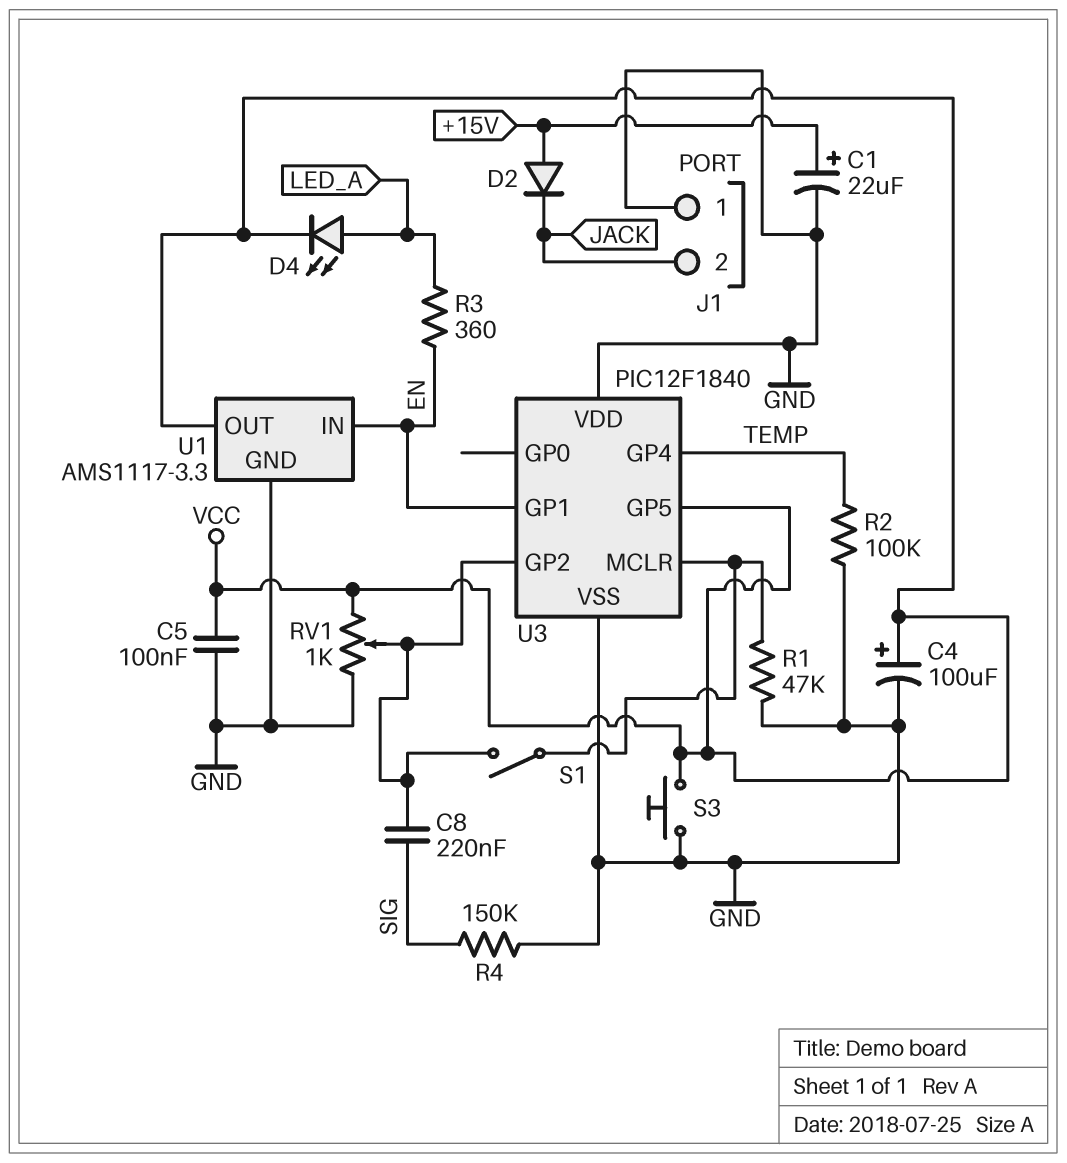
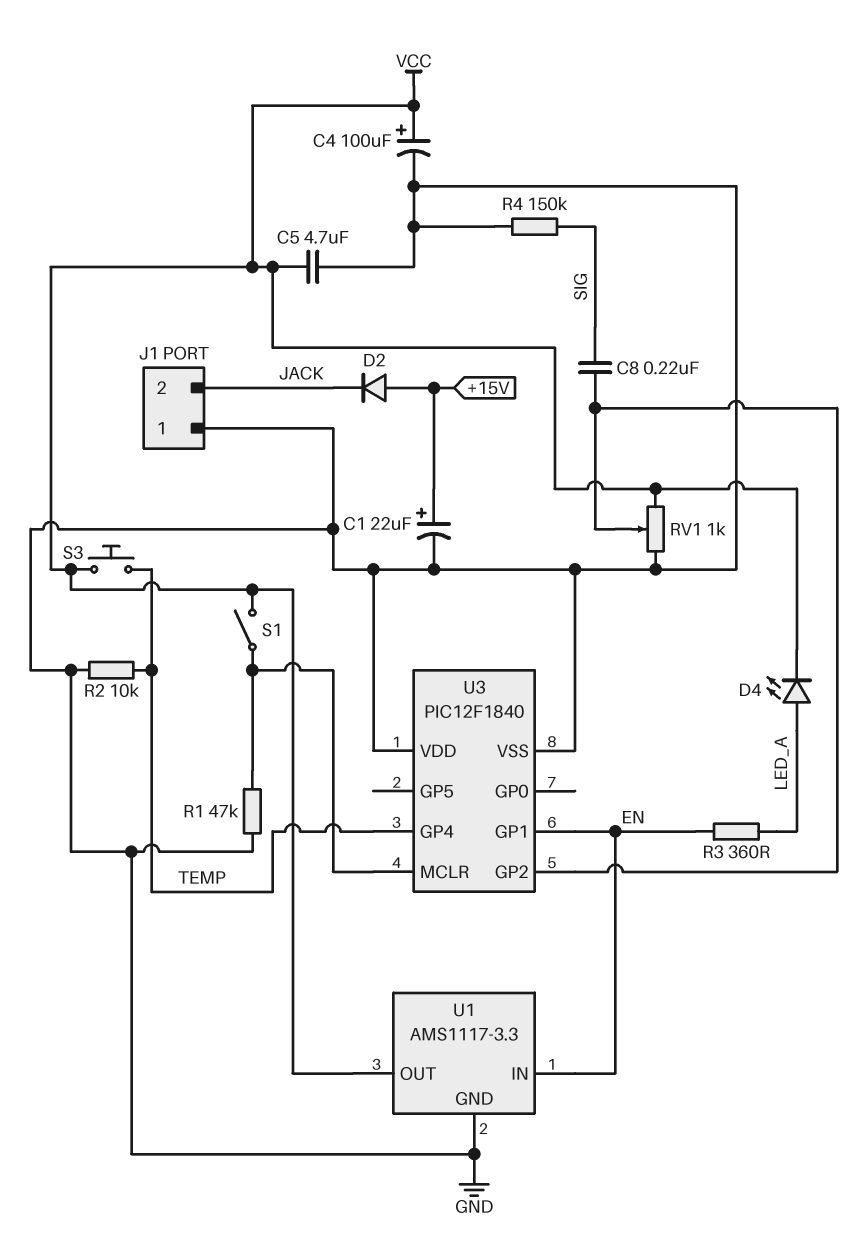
C5: 100nF (GND, VCC) -> 4.7uF (GND, VCC)
R2: 100k (GND, TEMP) -> 10k (GND, TEMP)
S1: switch (U3/GP2, U3/MCLR) -> switch (U3/MCLR, VCC)
S3: button (GND, VCC) -> button (TEMP, VCC)
U3 pin GP5: VCC -> none

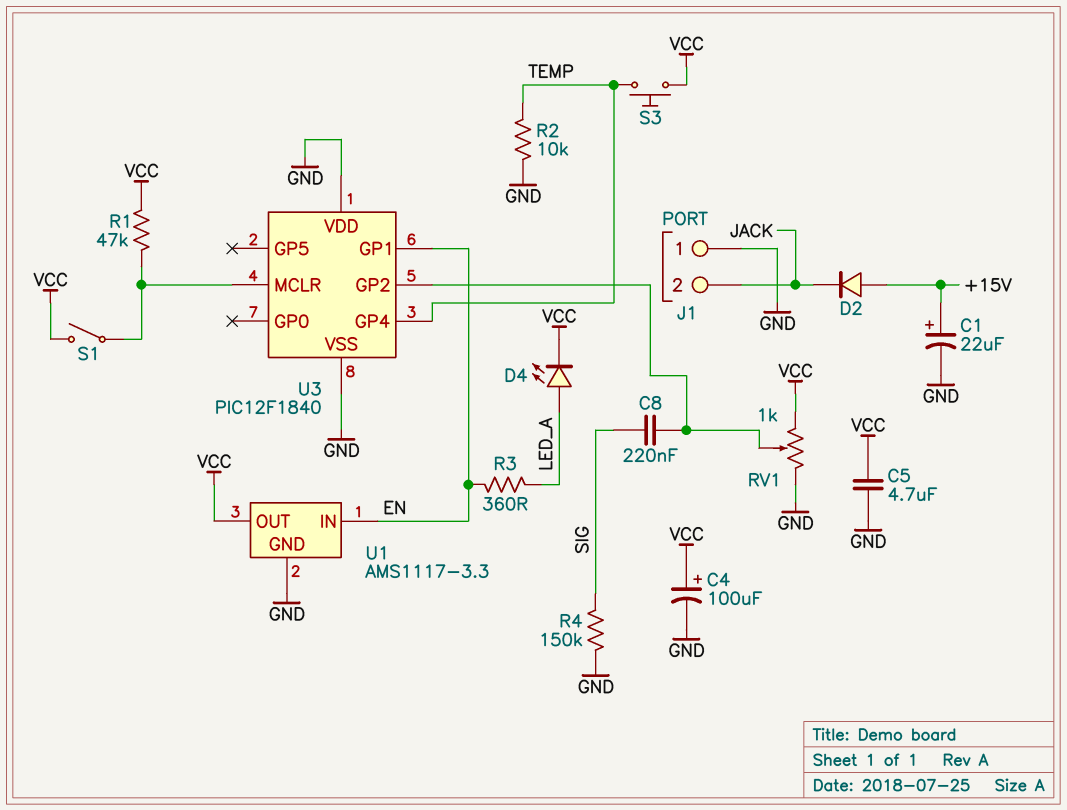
R1: 47k (GND, U3/MCLR) -> 47k (U3/MCLR, VCC)

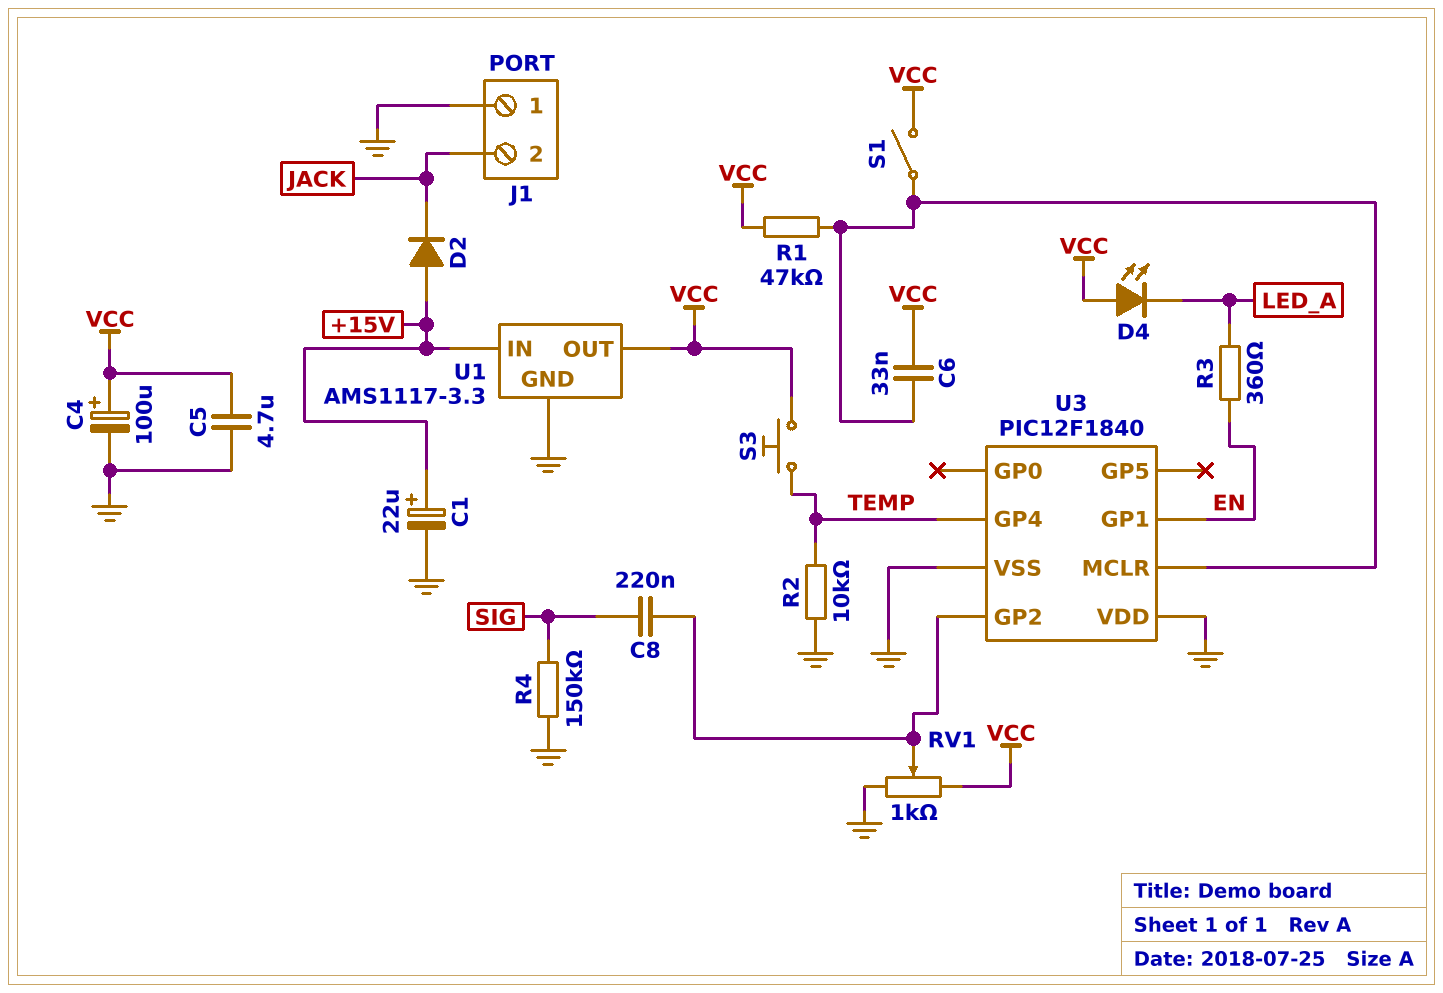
C6: none -> 33nF (U3/MCLR, VCC)
D4: LED (A LED_A, K VCC) -> LED (A VCC, K LED_A)
U1 pin IN: EN -> +15V

